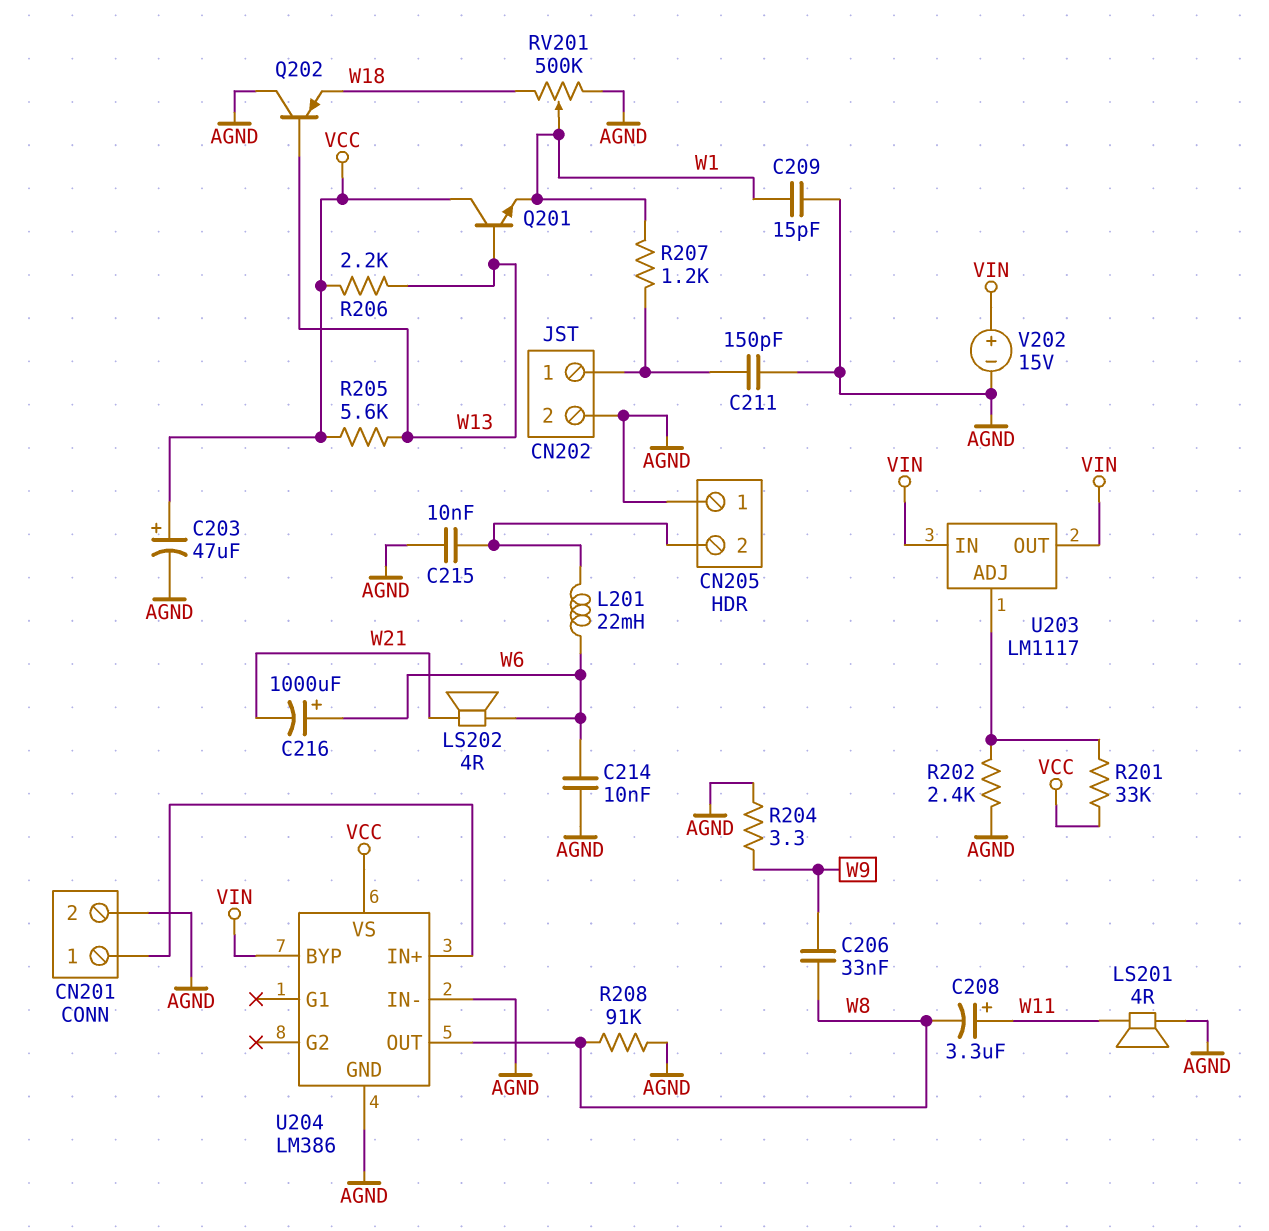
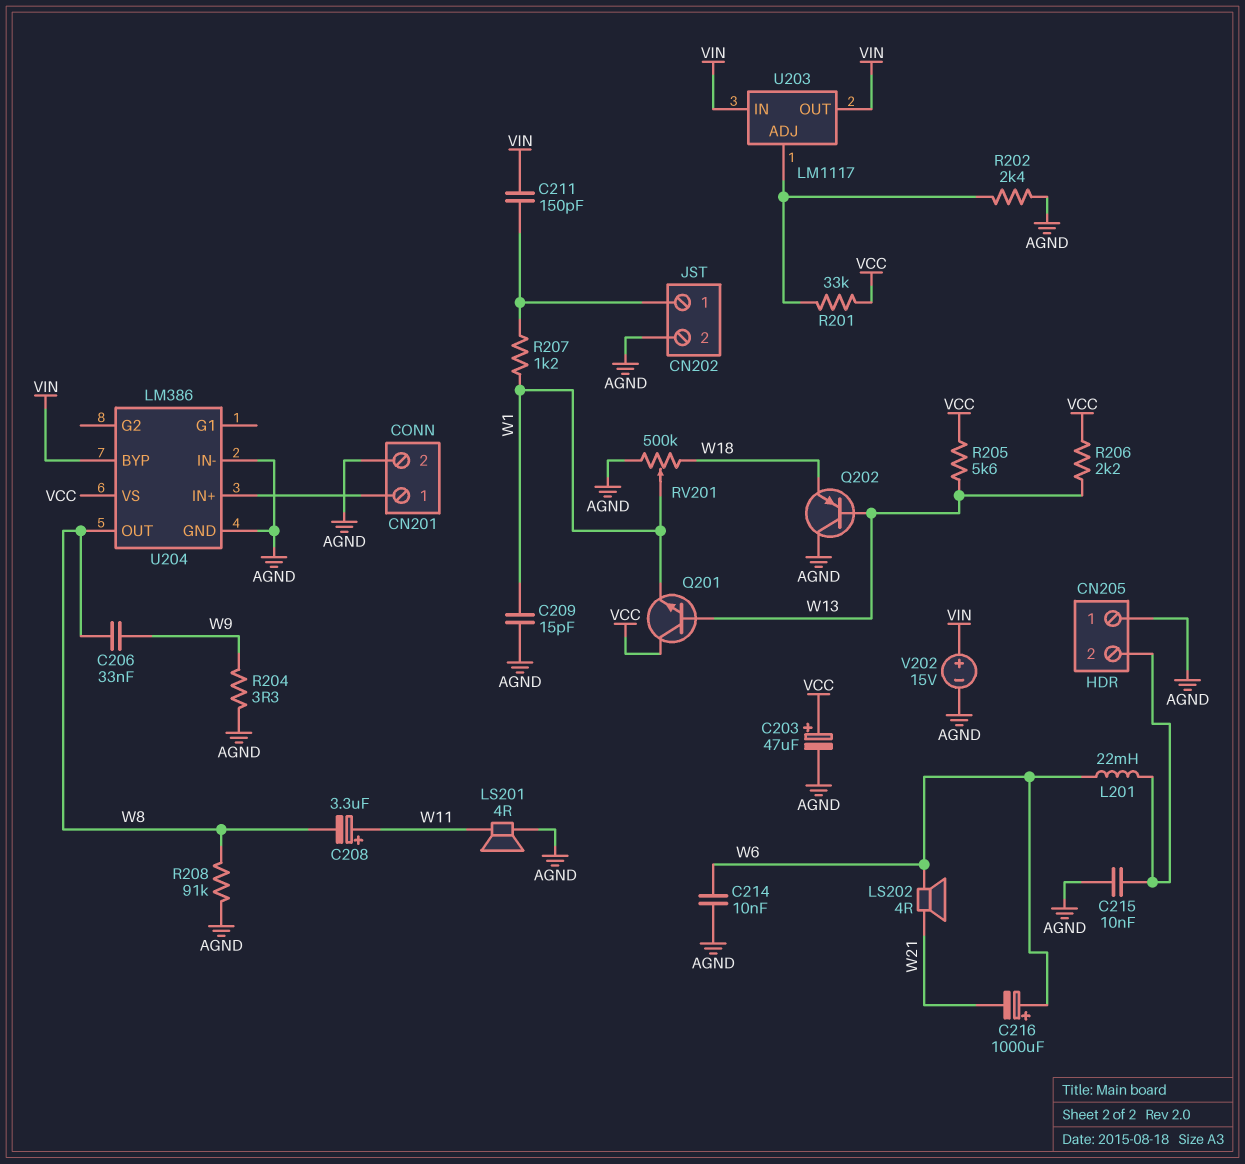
C211: 150pF (AGND, CN202/1) -> 150pF (CN202/1, VIN)

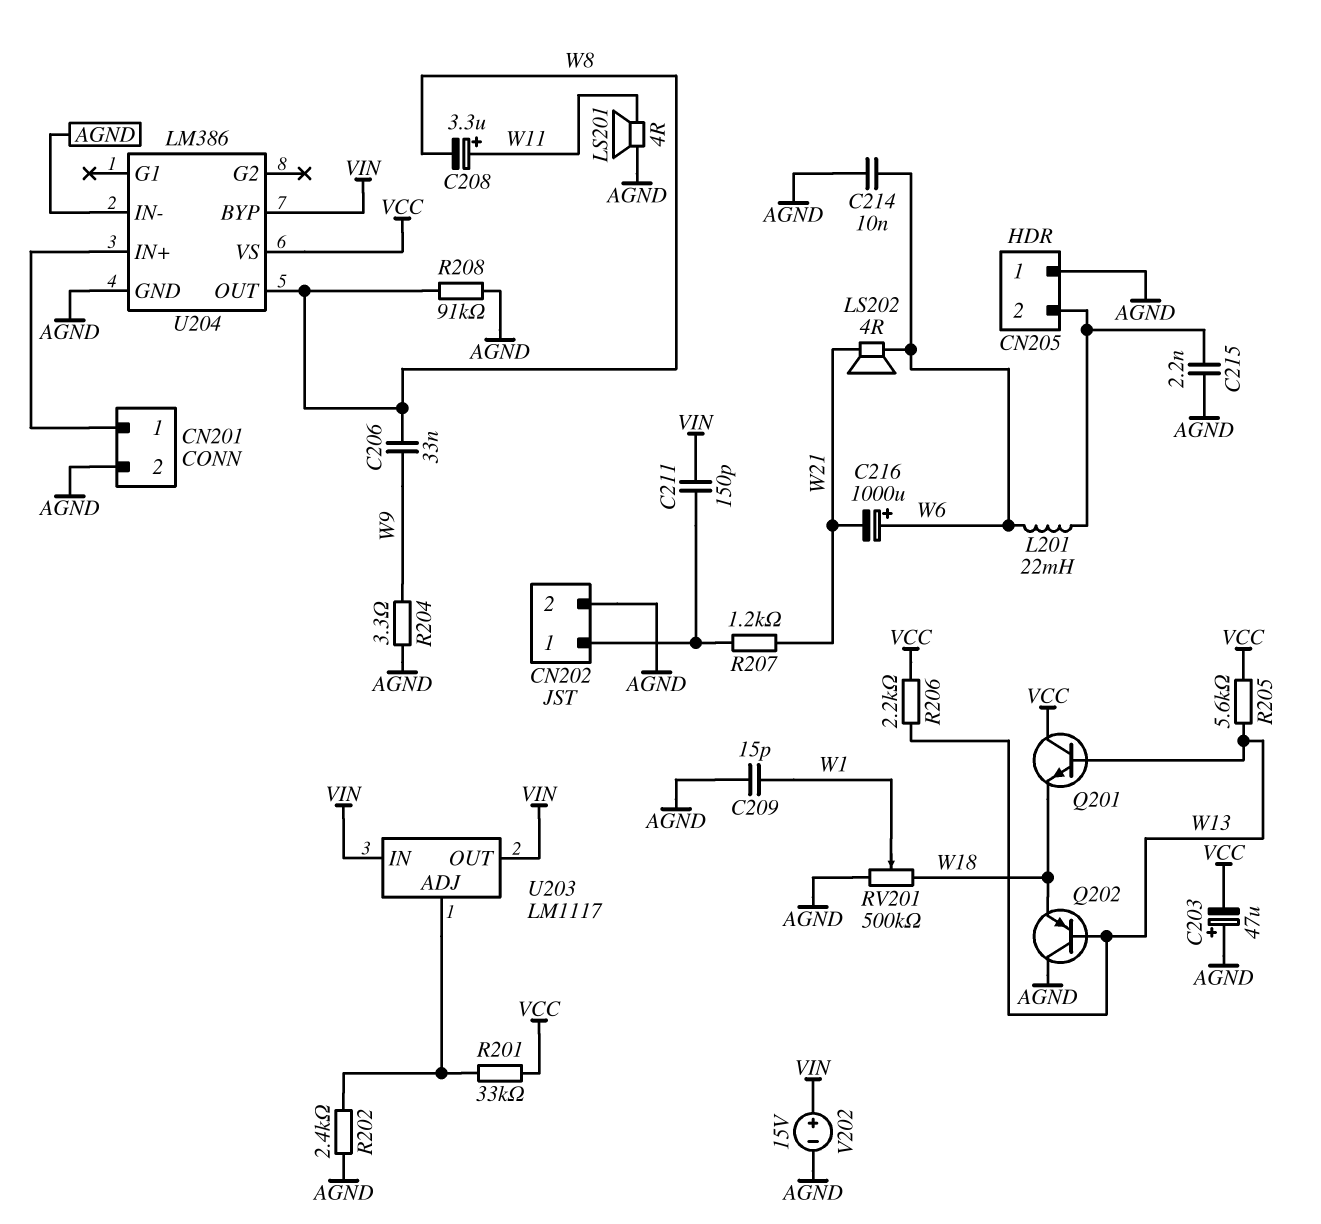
C203: 47uF (plus VCC, minus AGND) -> 47uF (plus AGND, minus VCC)
C215: 10nF (AGND, CN205/2) -> 2.2nF (AGND, CN205/2)
Q201: NPN (B W13, C VCC, E W1) -> NPN (B W13, C VCC, E W18)
R207: 1.2k (CN202/1, W1) -> 1.2k (CN202/1, W21)

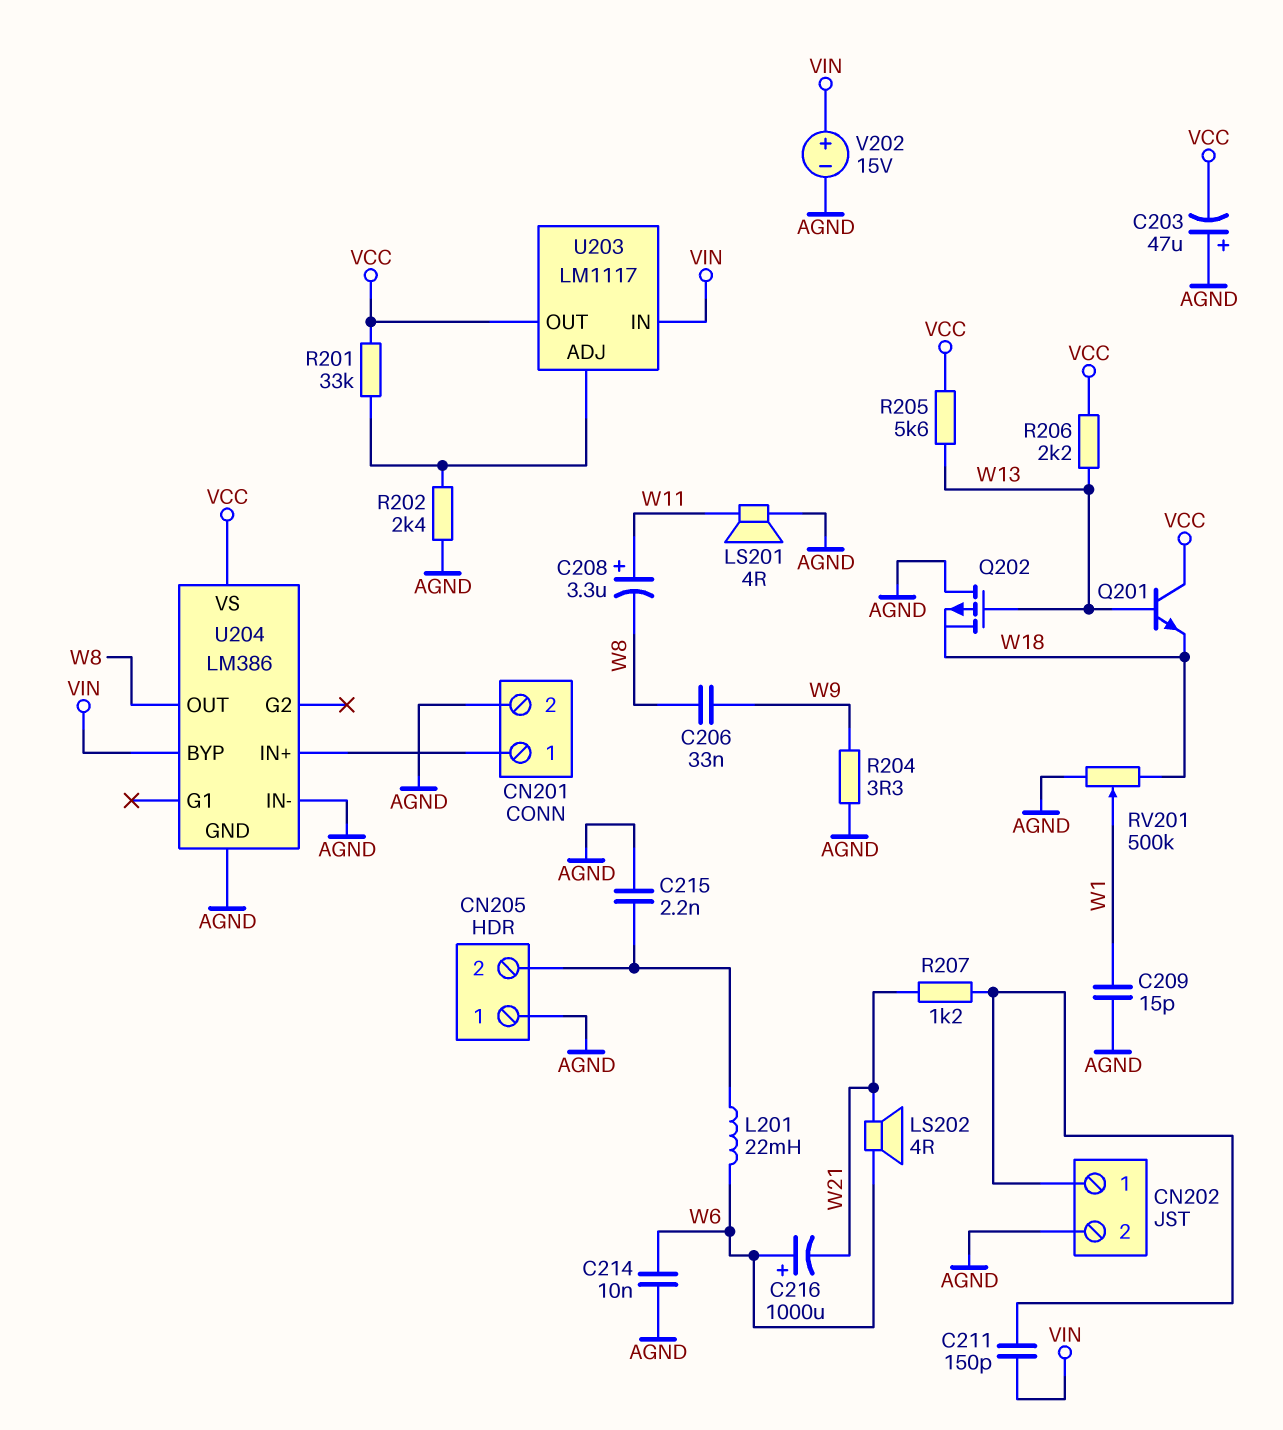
Q202: PNP (B W13, C AGND, E W18) -> PMOS (G W13, D AGND, S W18)
R208: 91k (AGND, W8) -> none
U203 pin OUT: VIN -> VCC

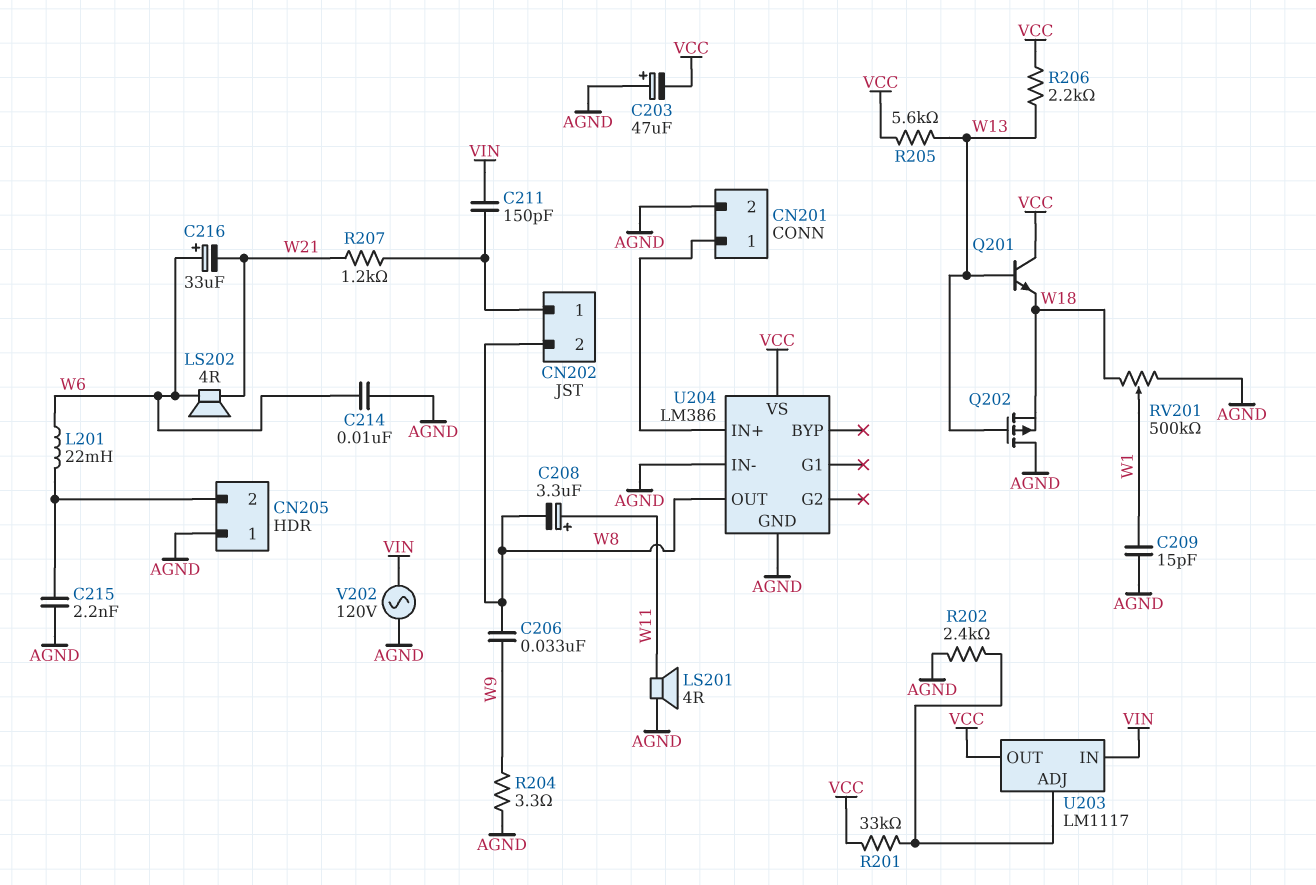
C216: 1000uF (plus W6, minus W21) -> 33uF (plus W6, minus W21)
CN202 pin 2: AGND -> W8
U204 pin BYP: VIN -> none
V202: 15V (plus VIN, minus AGND) -> AC 120V (AGND, VIN)

